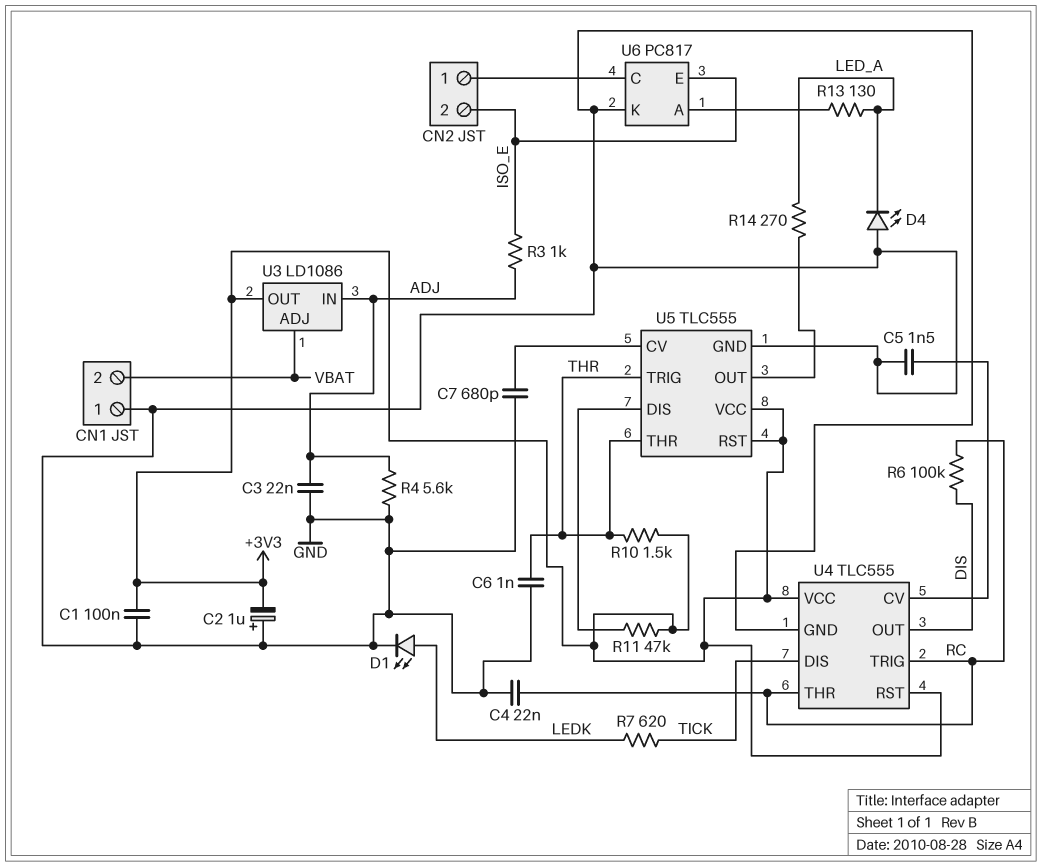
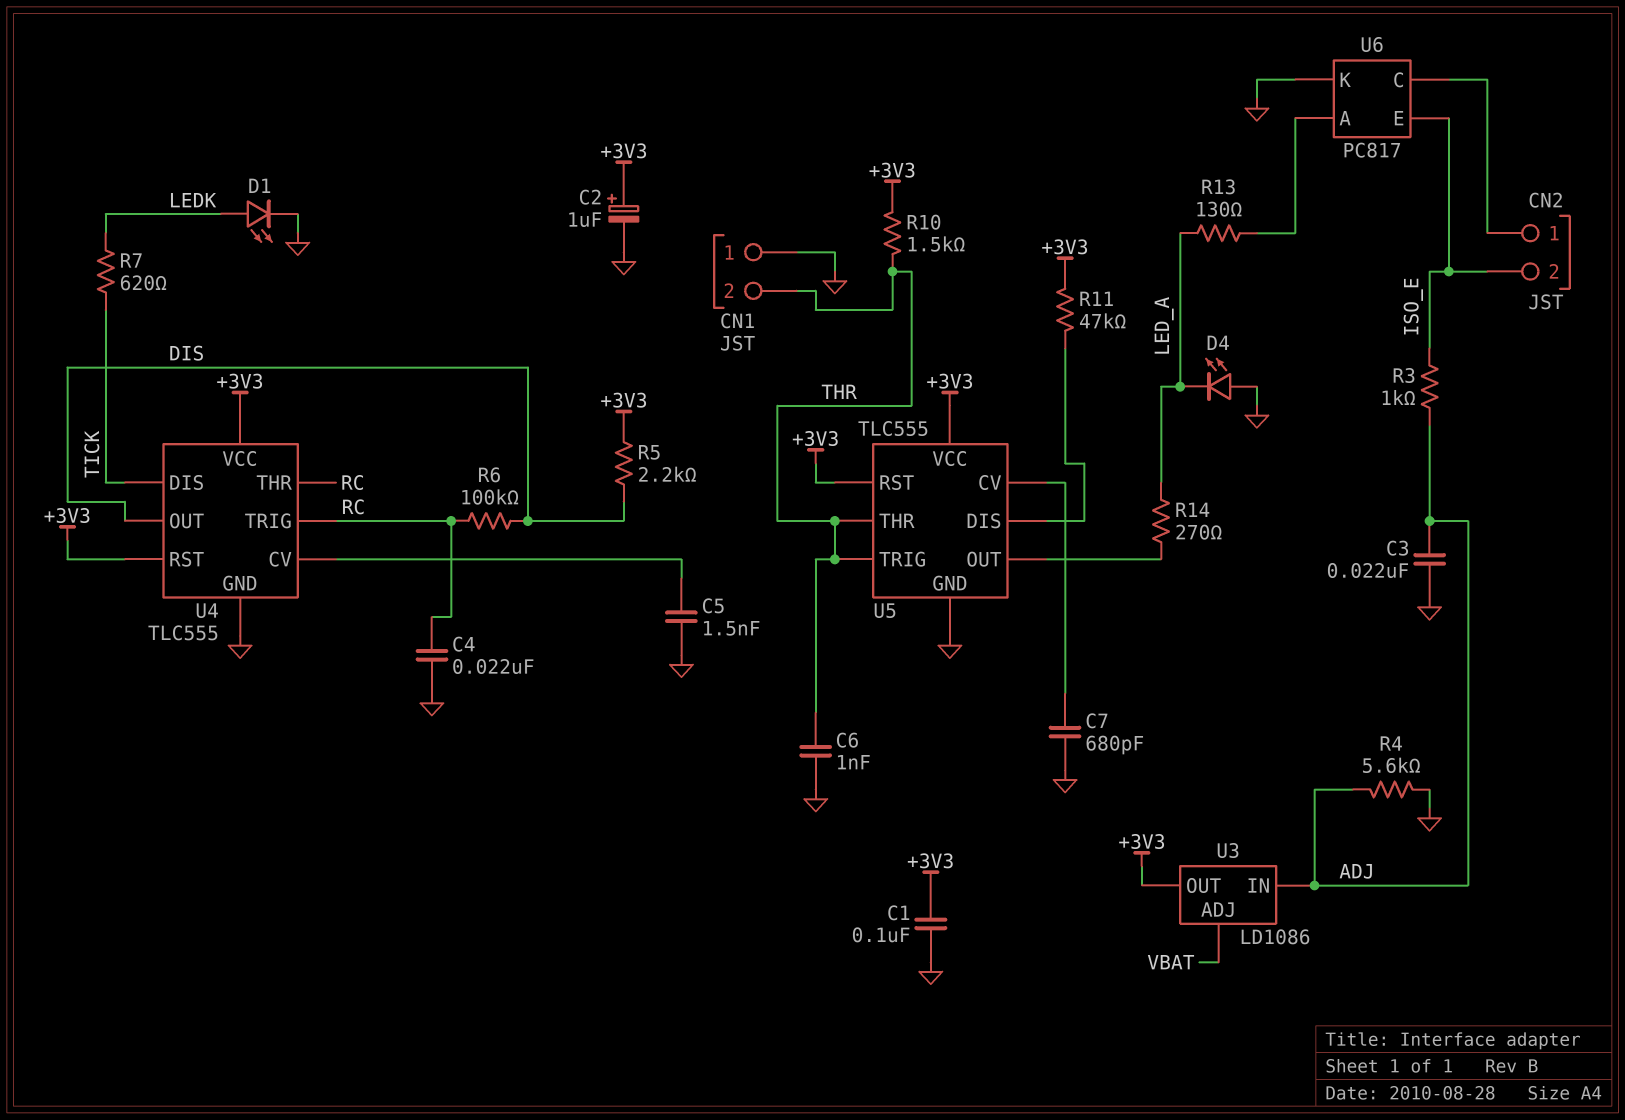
C2: 1uF (plus GND, minus +3V3) -> 1uF (plus +3V3, minus GND)
CN1 pin 2: VBAT -> THR
R5: none -> 2.2k (+3V3, DIS)

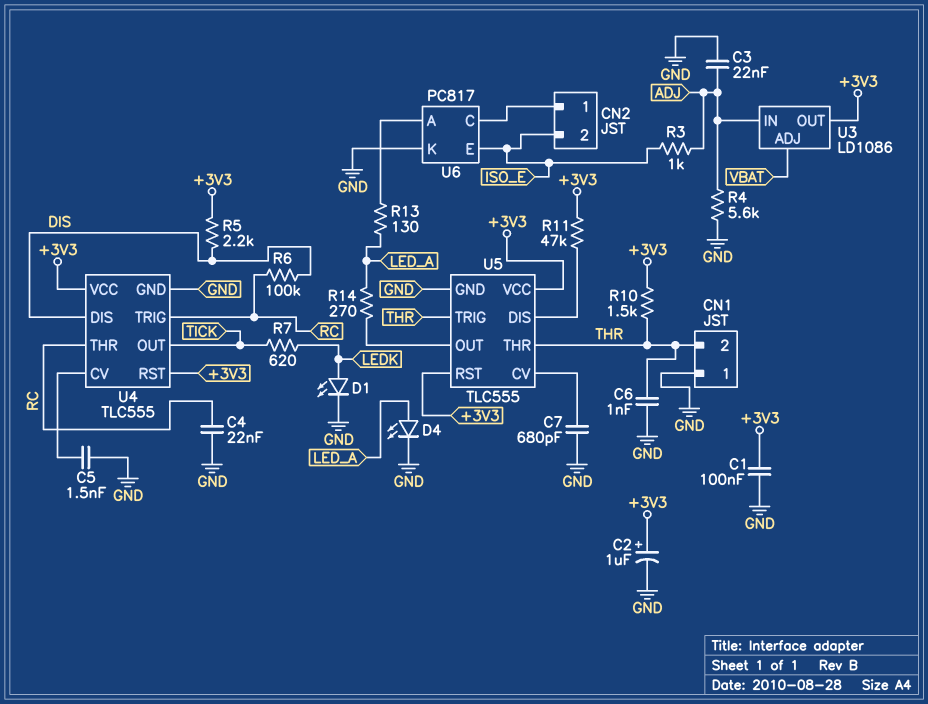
D4: LED (A GND, K LED_A) -> LED (A LED_A, K GND)
U4 pin DIS: TICK -> DIS
U4 pin OUT: DIS -> TICK

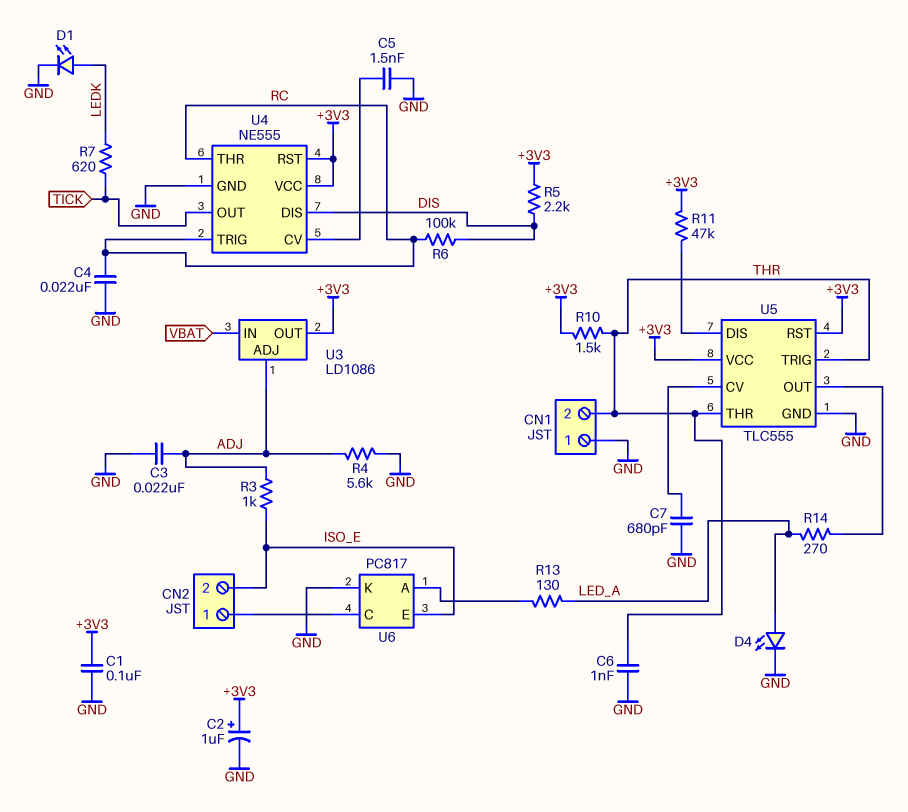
U3 pin ADJ: VBAT -> ADJ
U3 pin IN: ADJ -> VBAT
U4: TLC555 -> NE555

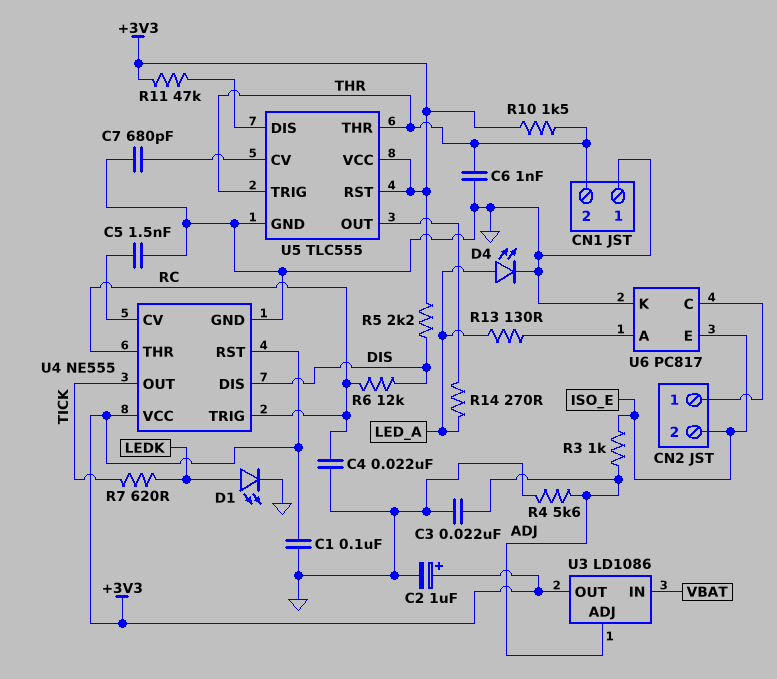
R6: 100k (DIS, RC) -> 12k (DIS, RC)

